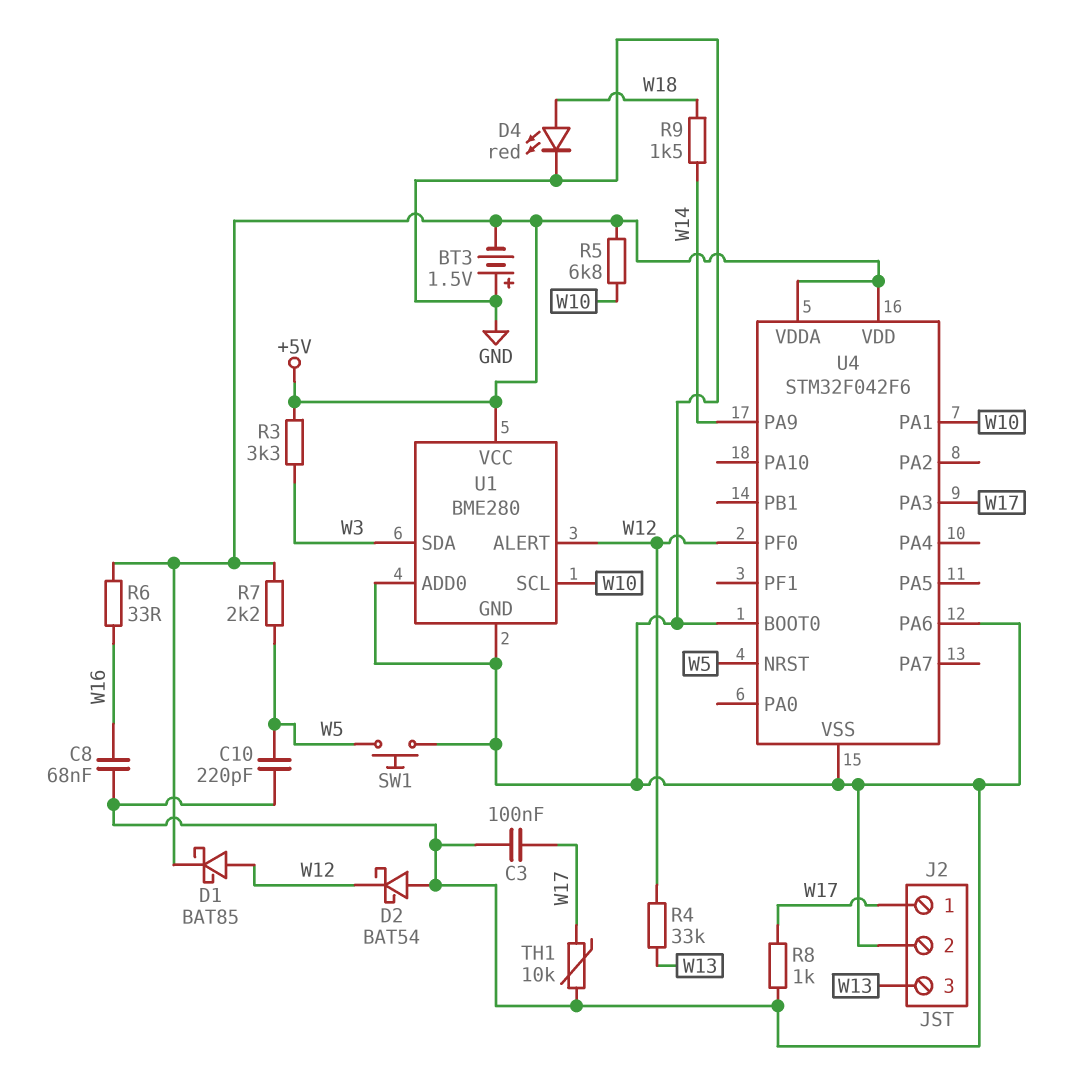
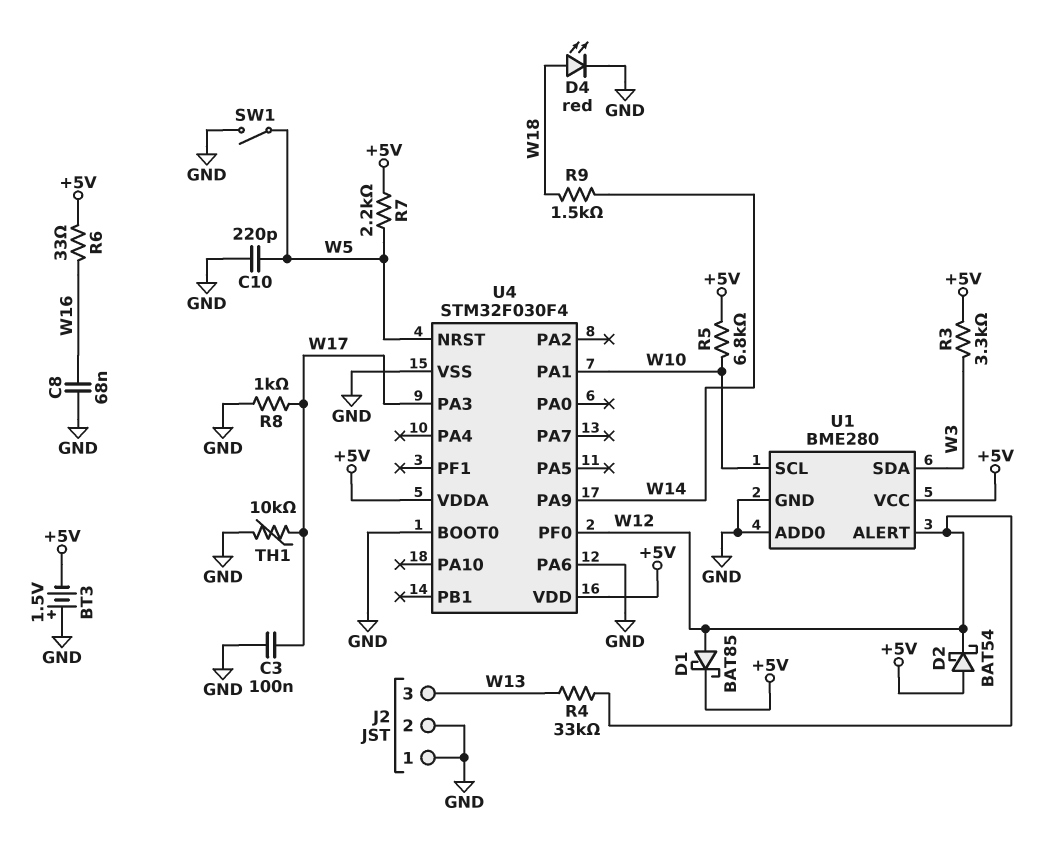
D2: schottky BAT54 (A GND, K W12) -> schottky BAT54 (A +5V, K W12)
J2 pin 1: W17 -> GND
SW1: button (GND, W5) -> switch (GND, W5)
U4: STM32F042F6 -> STM32F030F4

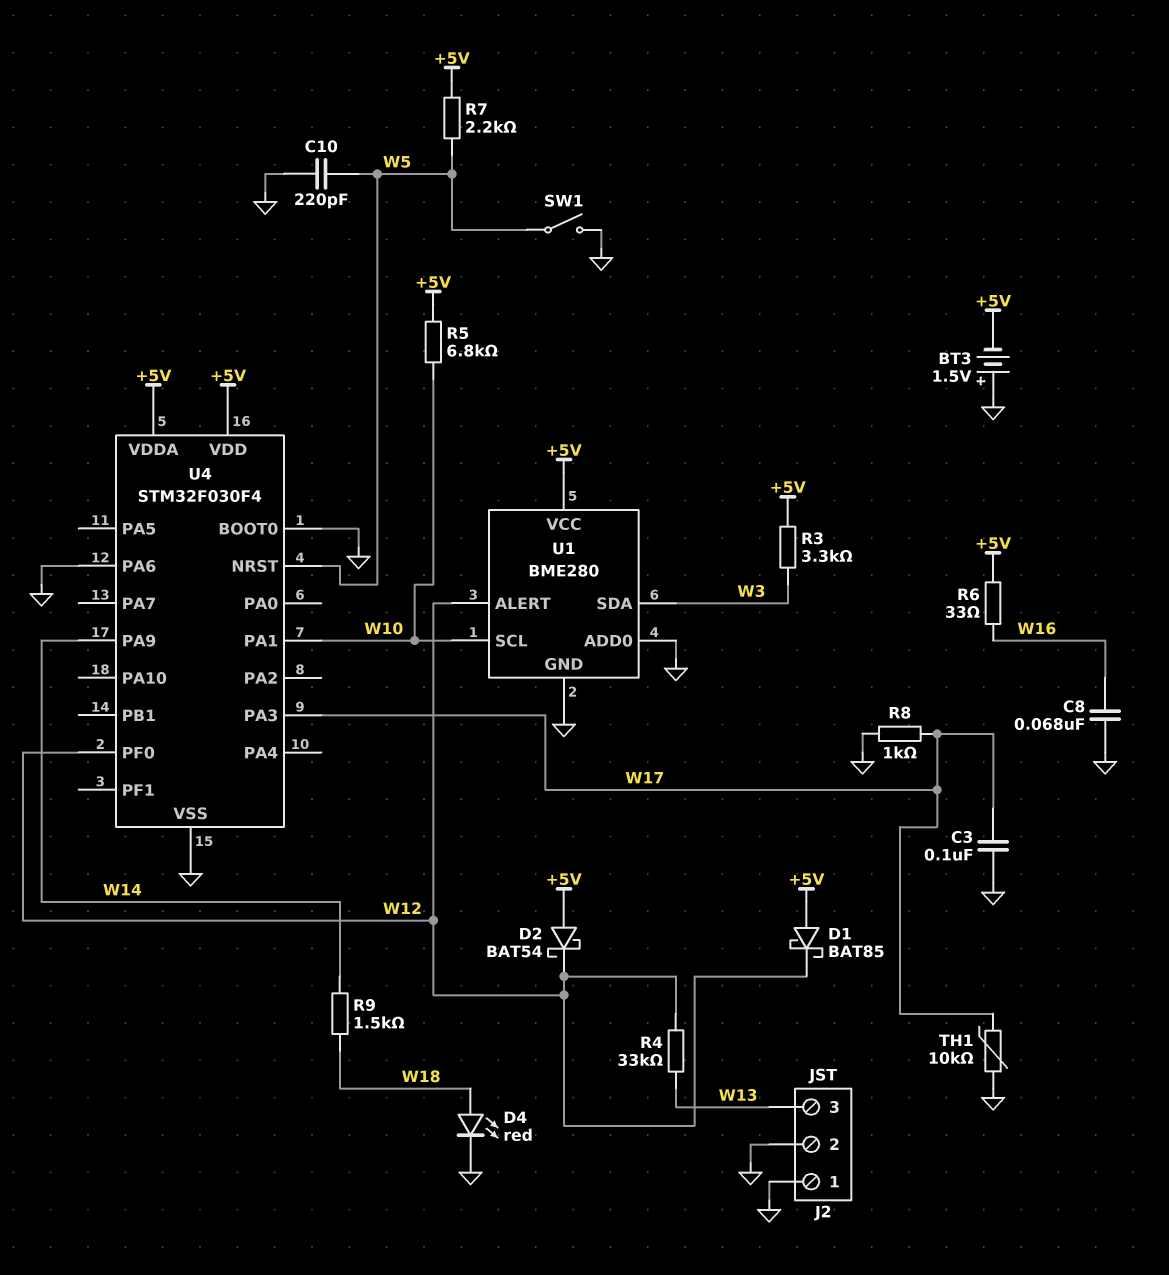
D1: schottky BAT85 (A W12, K +5V) -> schottky BAT85 (A +5V, K W12)

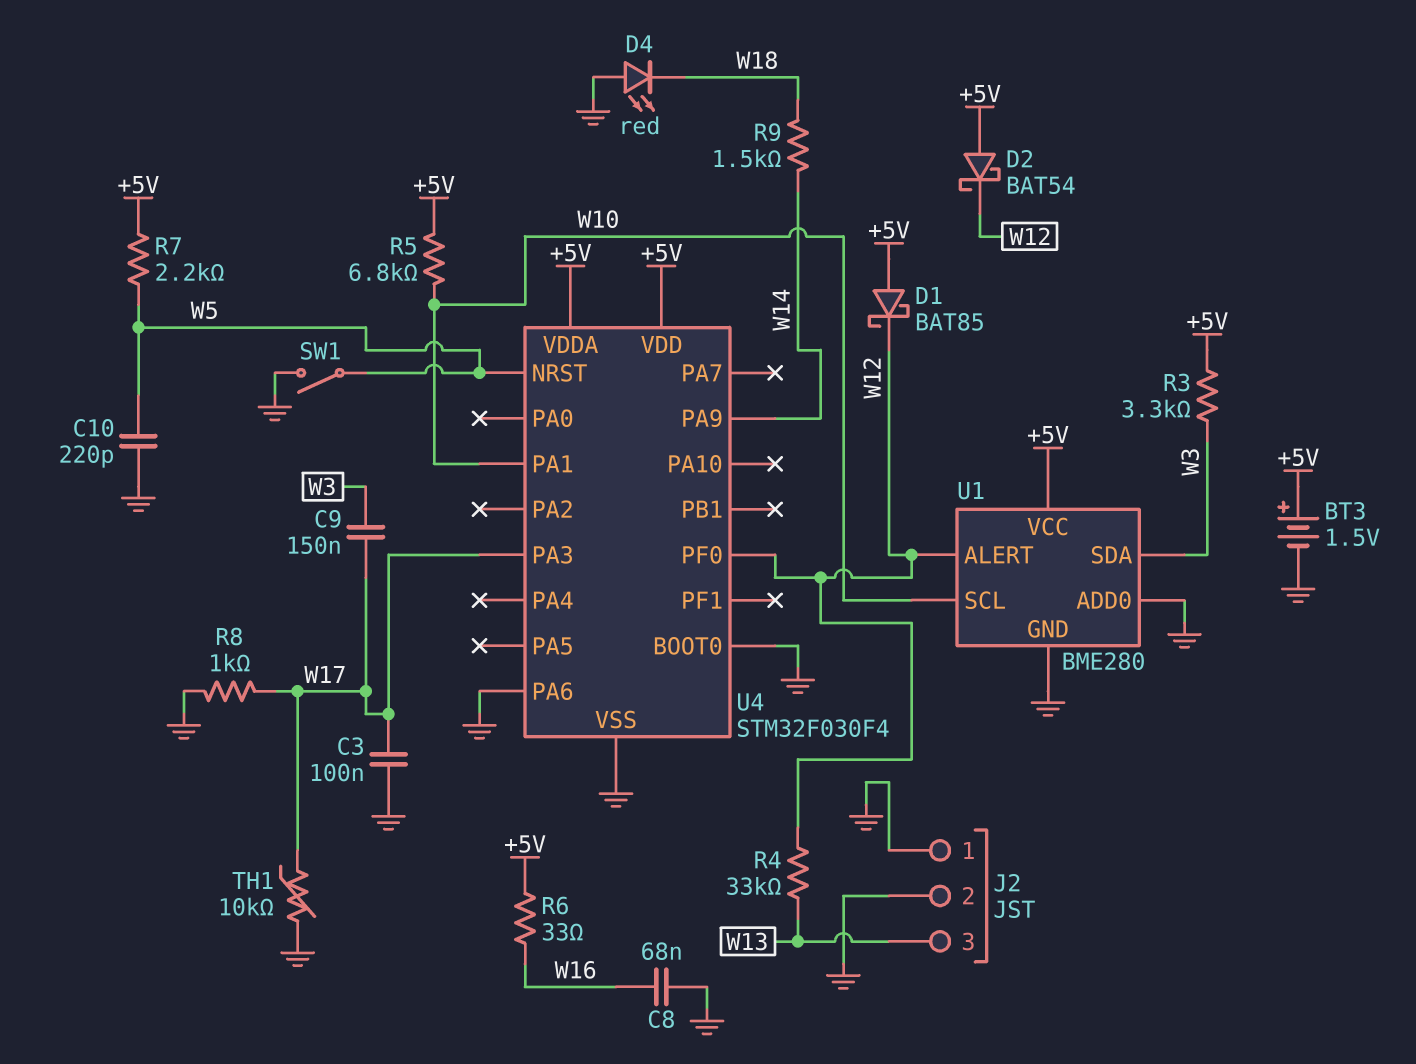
BT3: 1.5V (plus GND, minus +5V) -> 1.5V (plus +5V, minus GND)
C9: none -> 150nF (W3, W17)
D4: LED red (A W18, K GND) -> LED red (A GND, K W18)

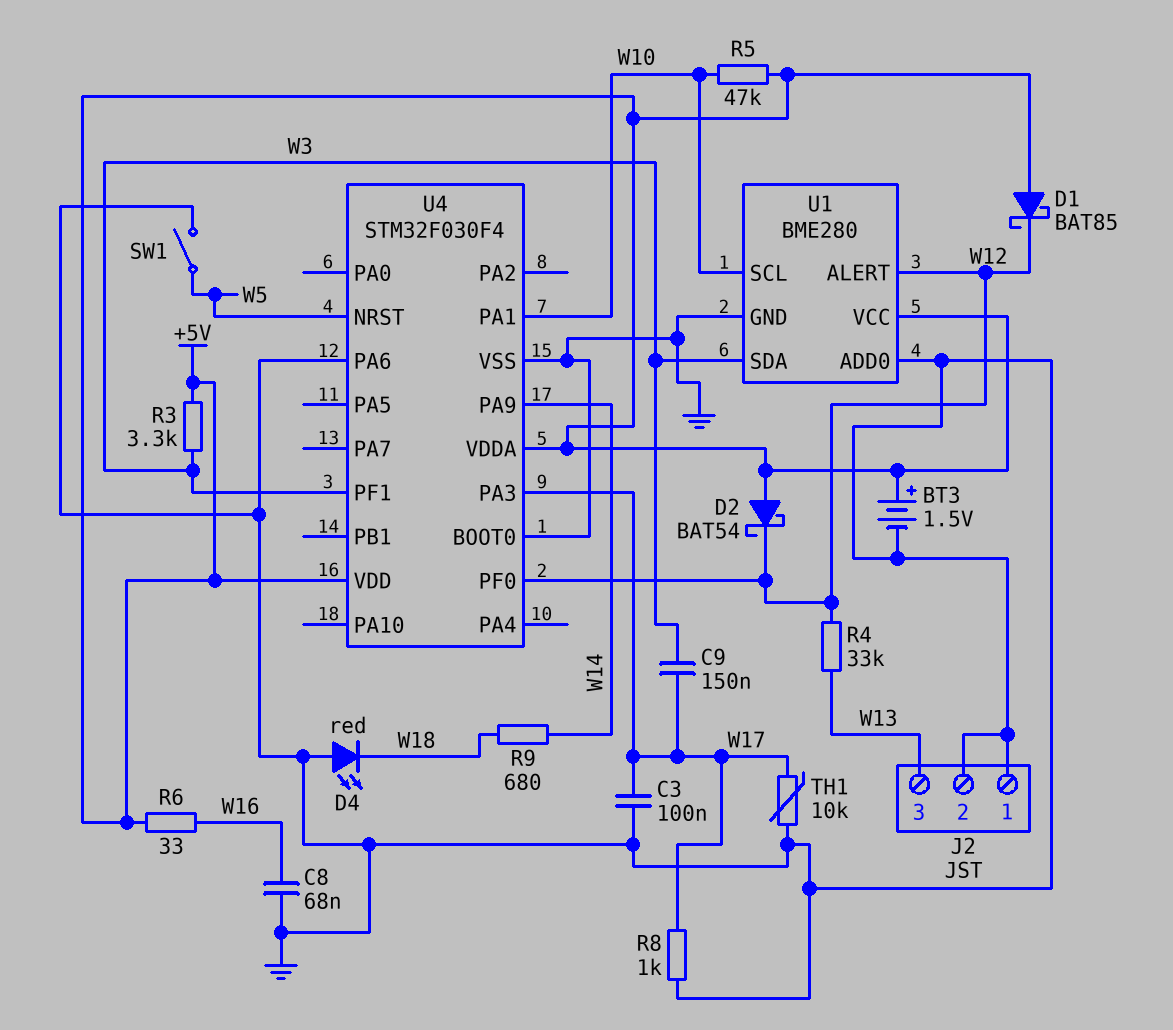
C10: 220pF (GND, W5) -> none
R5: 6.8k (+5V, W10) -> 47k (+5V, W10)
R7: 2.2k (+5V, W5) -> none
R9: 1.5k (W14, W18) -> 680 (W14, W18)
U4 pin PF1: none -> W3

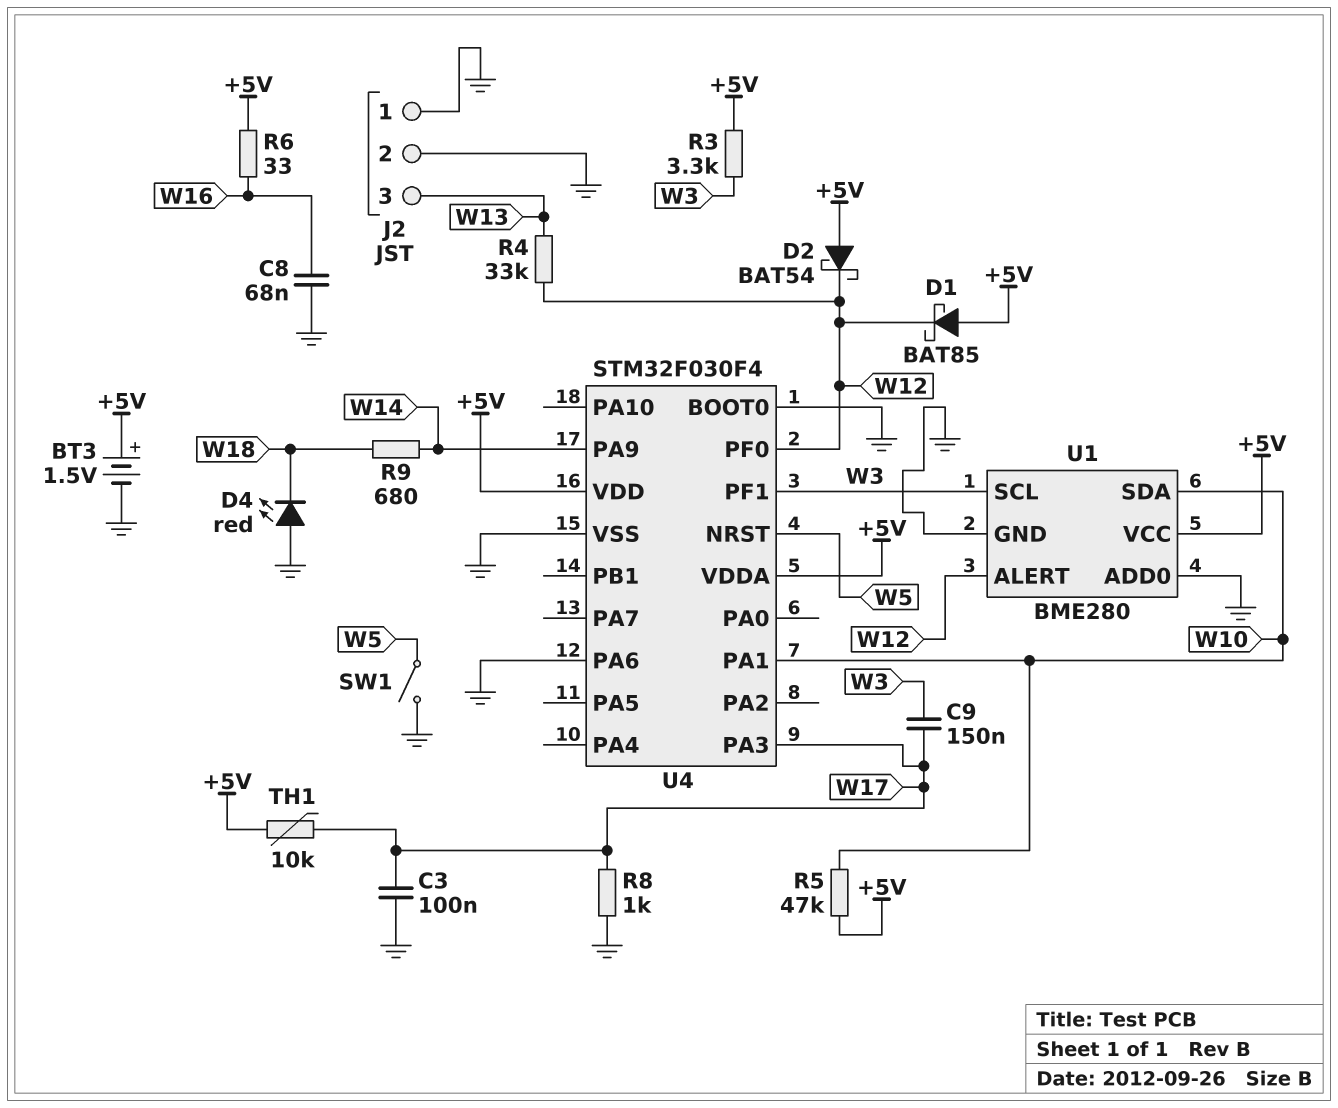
TH1: 10k (GND, W17) -> 10k (+5V, W17)
U1 pin SCL: W10 -> W3
U1 pin SDA: W3 -> W10

